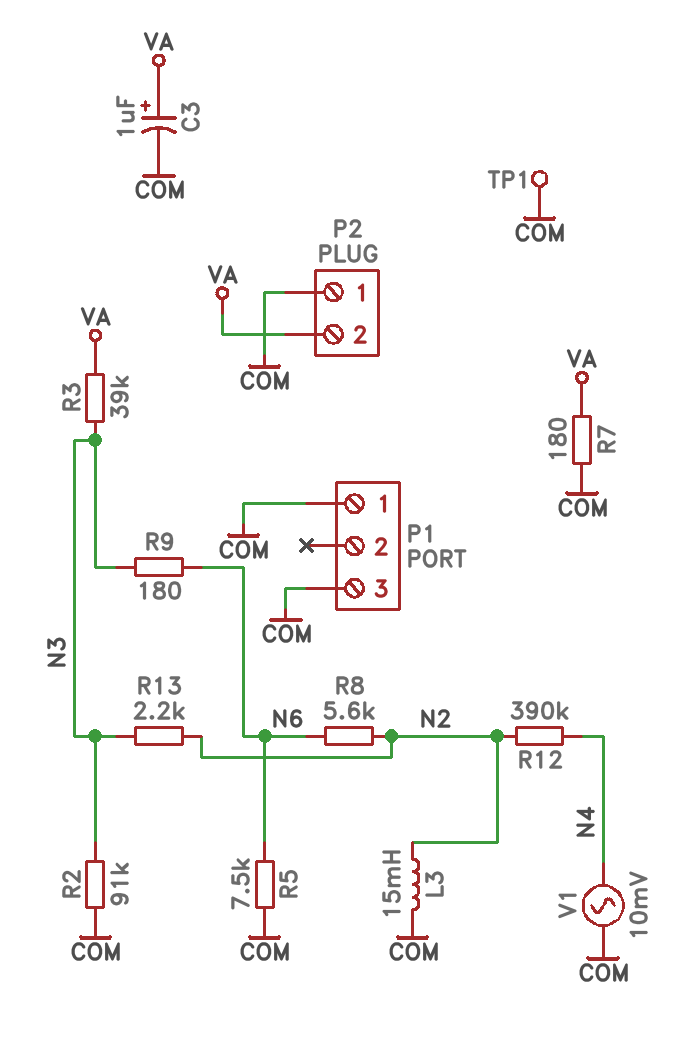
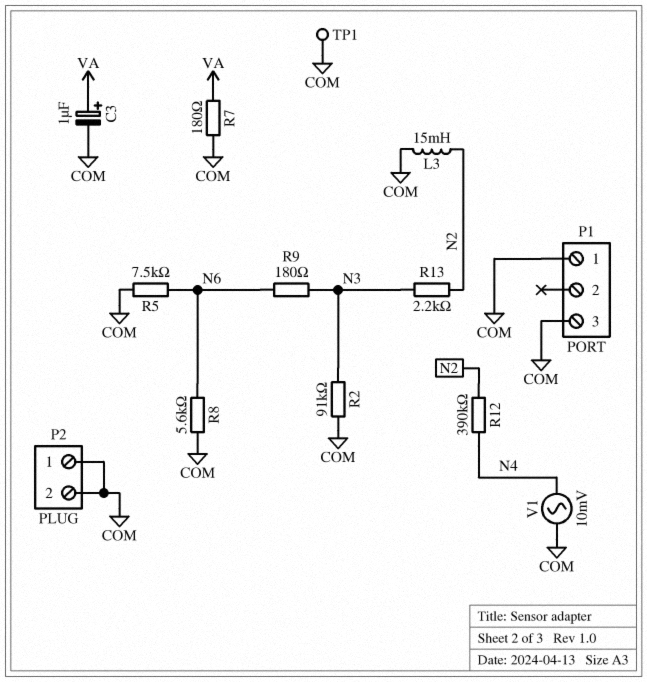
P2 pin 2: VA -> COM
R3: 39k (N3, VA) -> none
R8: 5.6k (N2, N6) -> 5.6k (COM, N6)

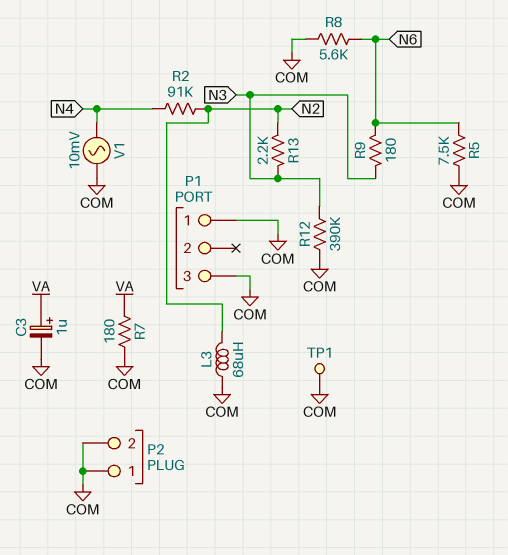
L3: 15mH (COM, N2) -> 68uH (COM, N2)
R2: 91k (COM, N3) -> 91k (N2, N4)
R12: 390k (N2, N4) -> 390k (COM, N3)

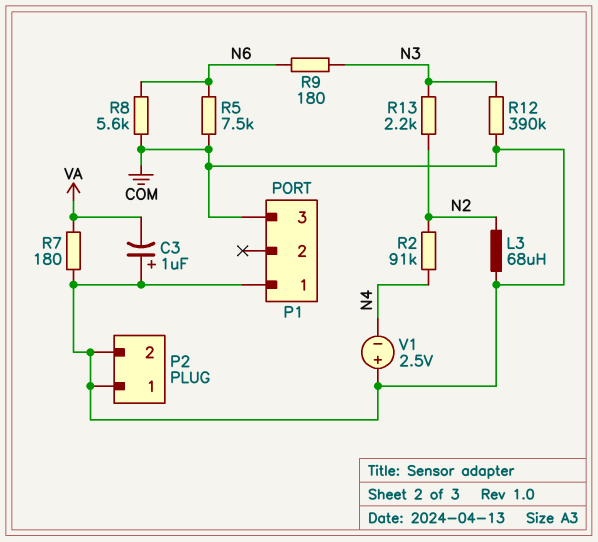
C3: 1uF (plus VA, minus COM) -> 1uF (plus COM, minus VA)
TP1: test point (COM) -> none
V1: AC 10mV (COM, N4) -> 2.5V (plus COM, minus N4)

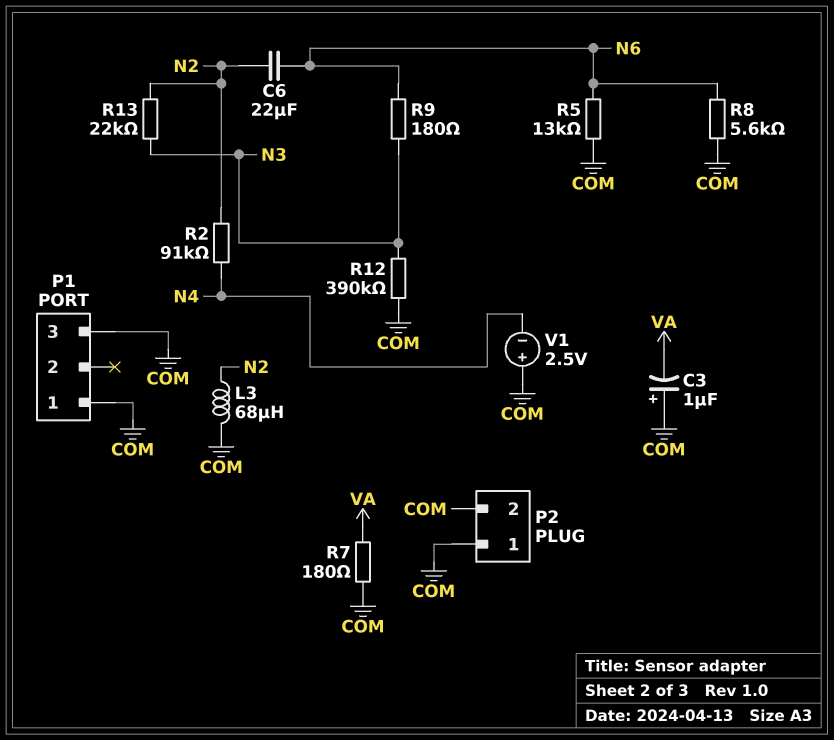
C6: none -> 22uF (N2, N6)
R5: 7.5k (COM, N6) -> 13k (COM, N6)
R13: 2.2k (N2, N3) -> 22k (N2, N3)

